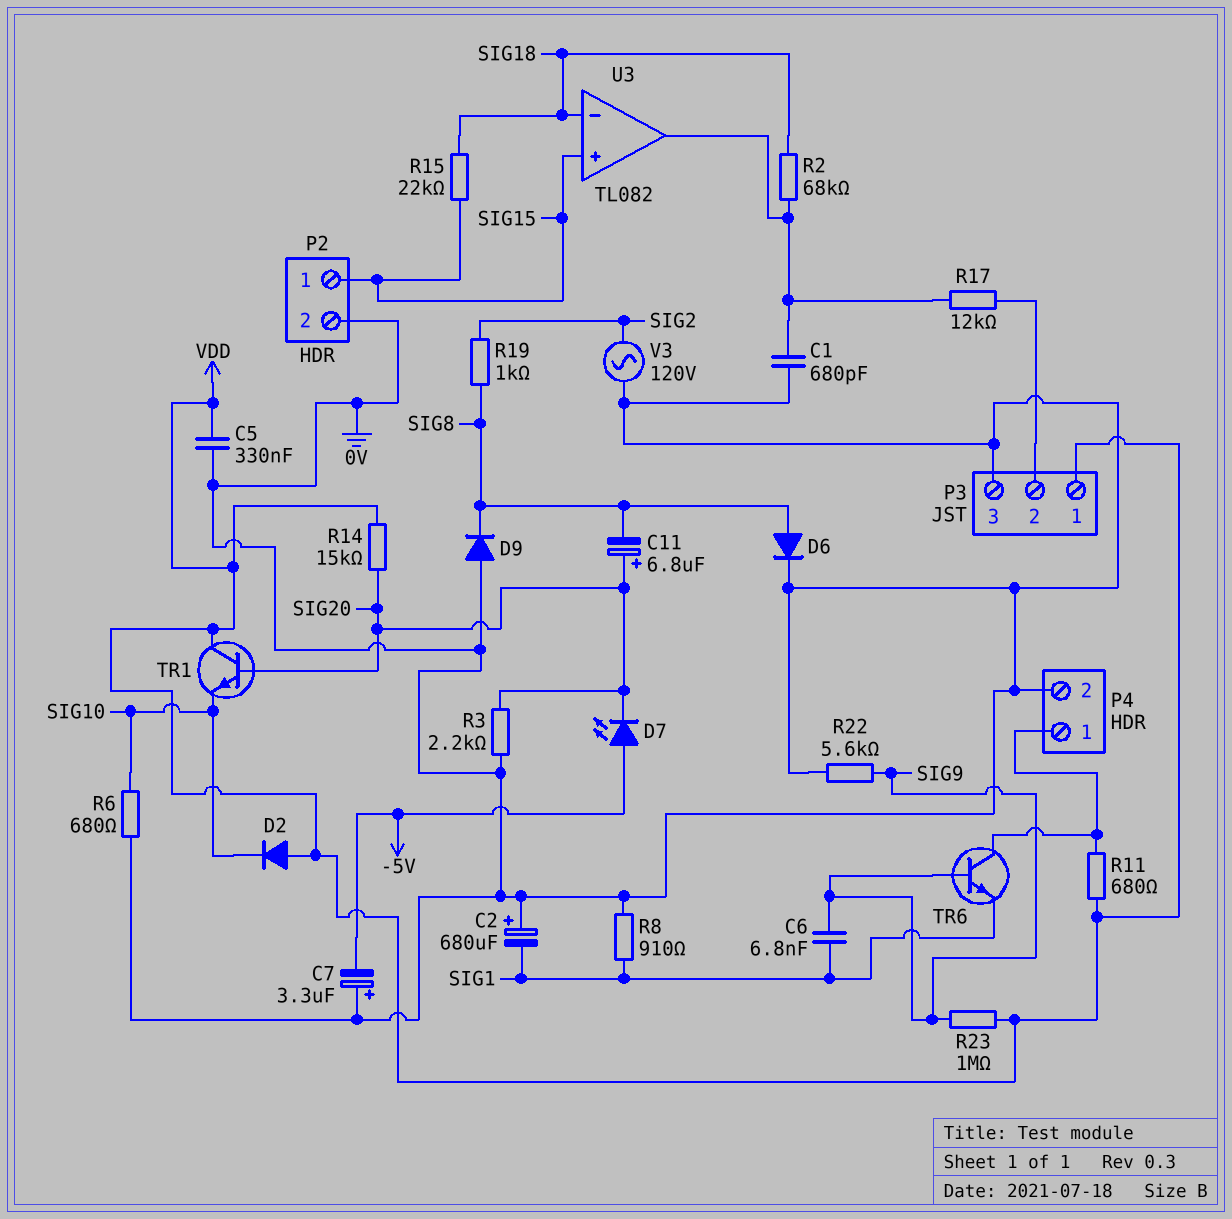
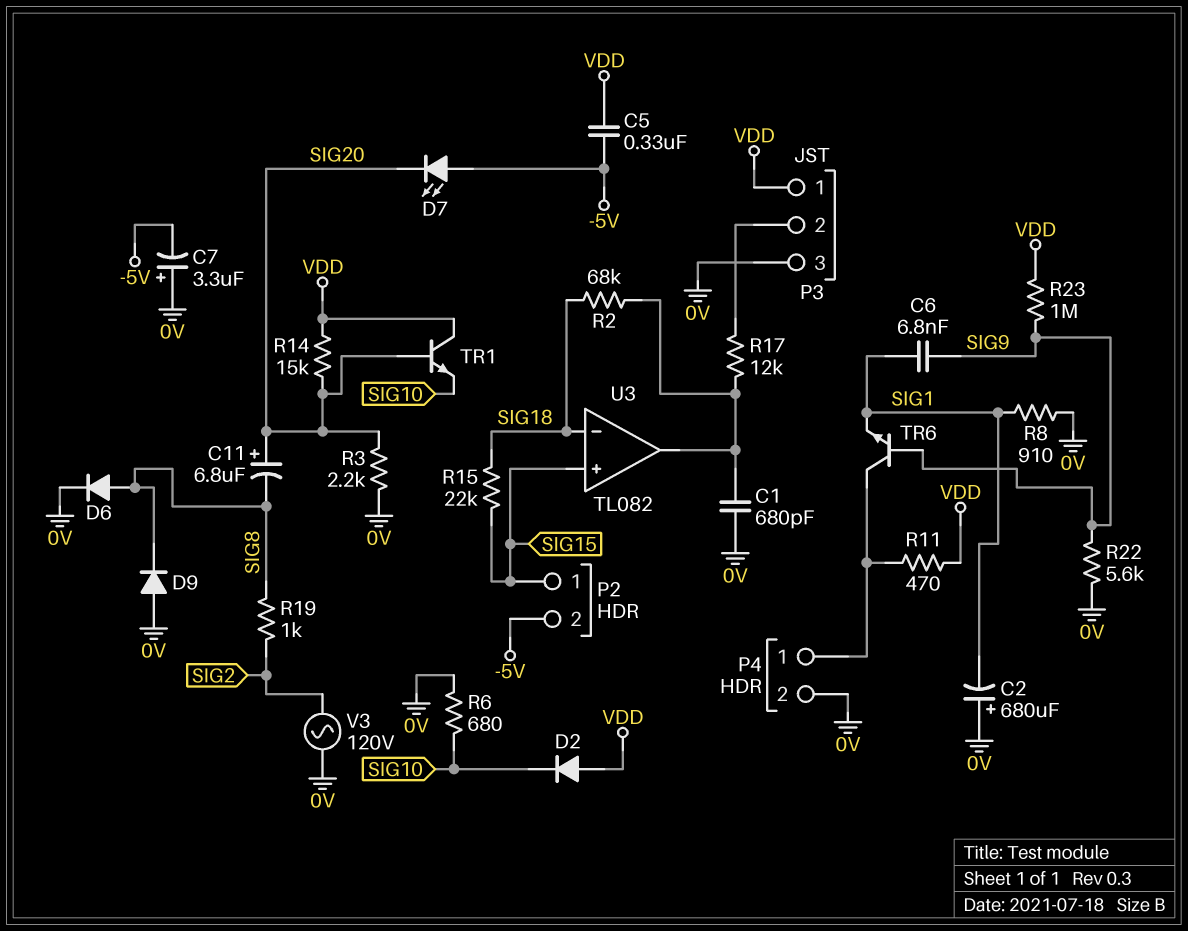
C5: 330nF (0V, VDD) -> 330nF (-5V, VDD)
P2 pin 2: 0V -> -5V
R11: 680 (P4/1, VDD) -> 470 (P4/1, VDD)

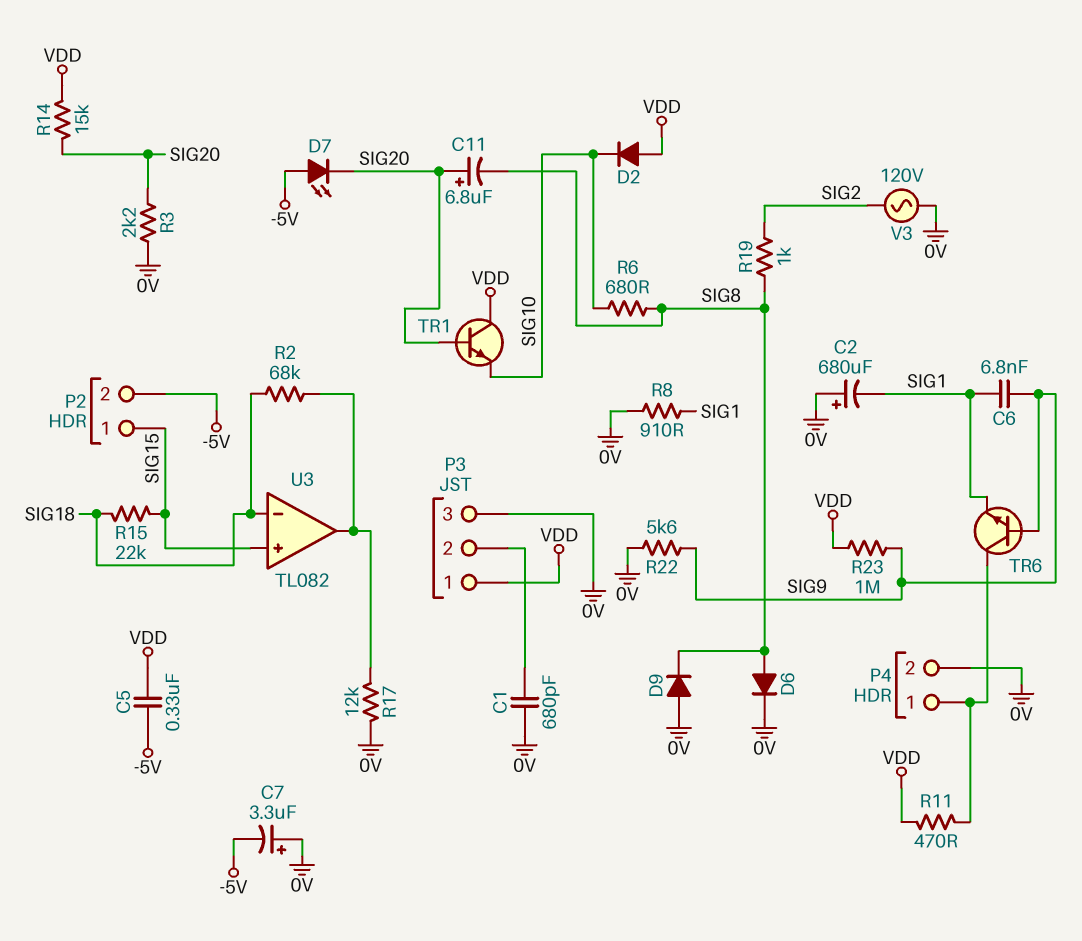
C1: 680pF (0V, U3/out) -> 680pF (0V, P3/2)
R6: 680 (0V, SIG10) -> 680 (SIG8, SIG10)
R17: 12k (P3/2, U3/out) -> 12k (0V, U3/out)

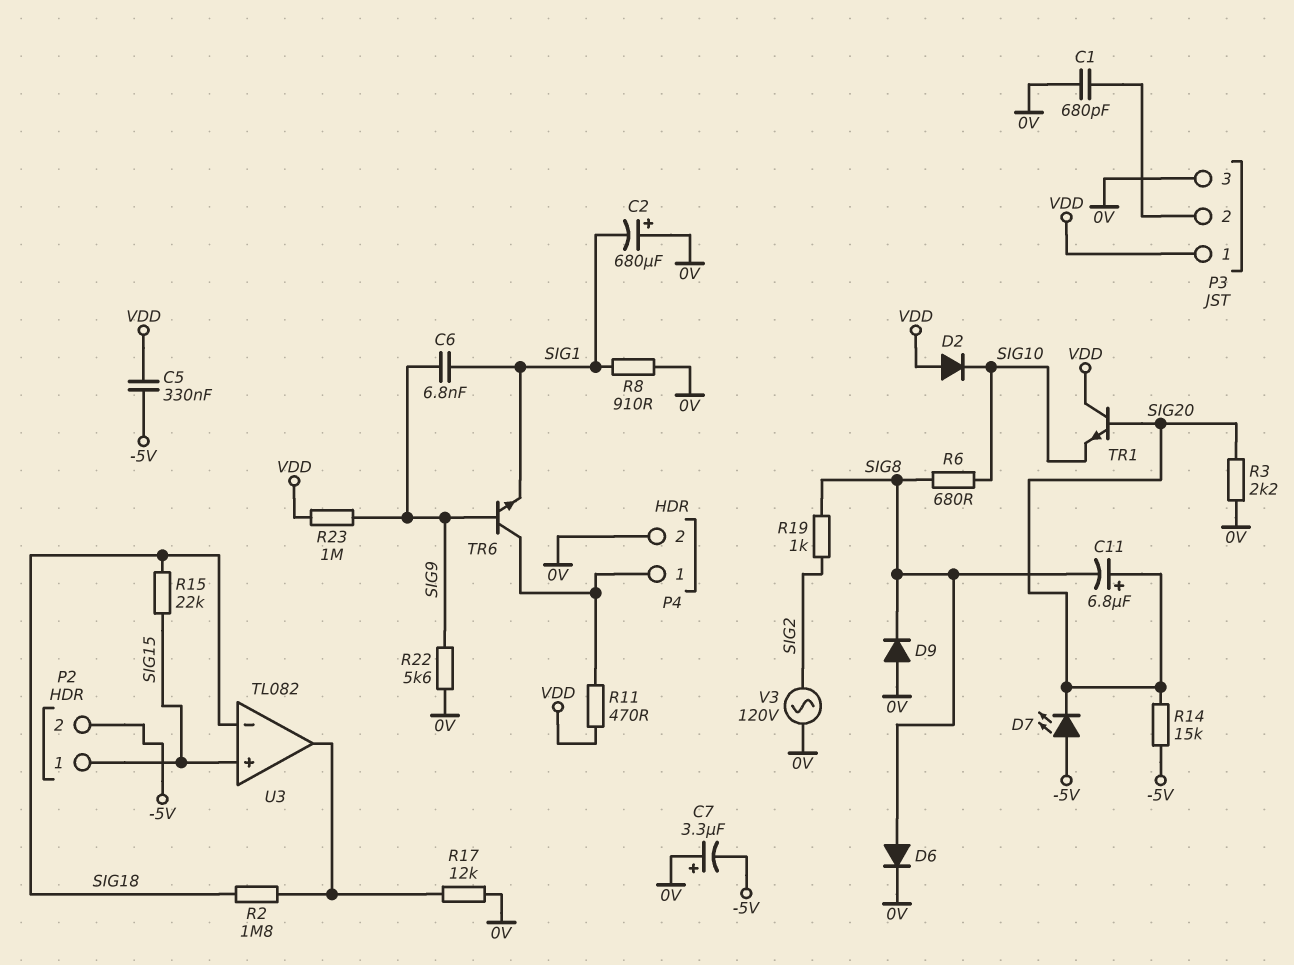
R2: 68k (SIG18, U3/out) -> 1.8M (SIG18, U3/out)
R14: 15k (SIG20, VDD) -> 15k (-5V, SIG20)

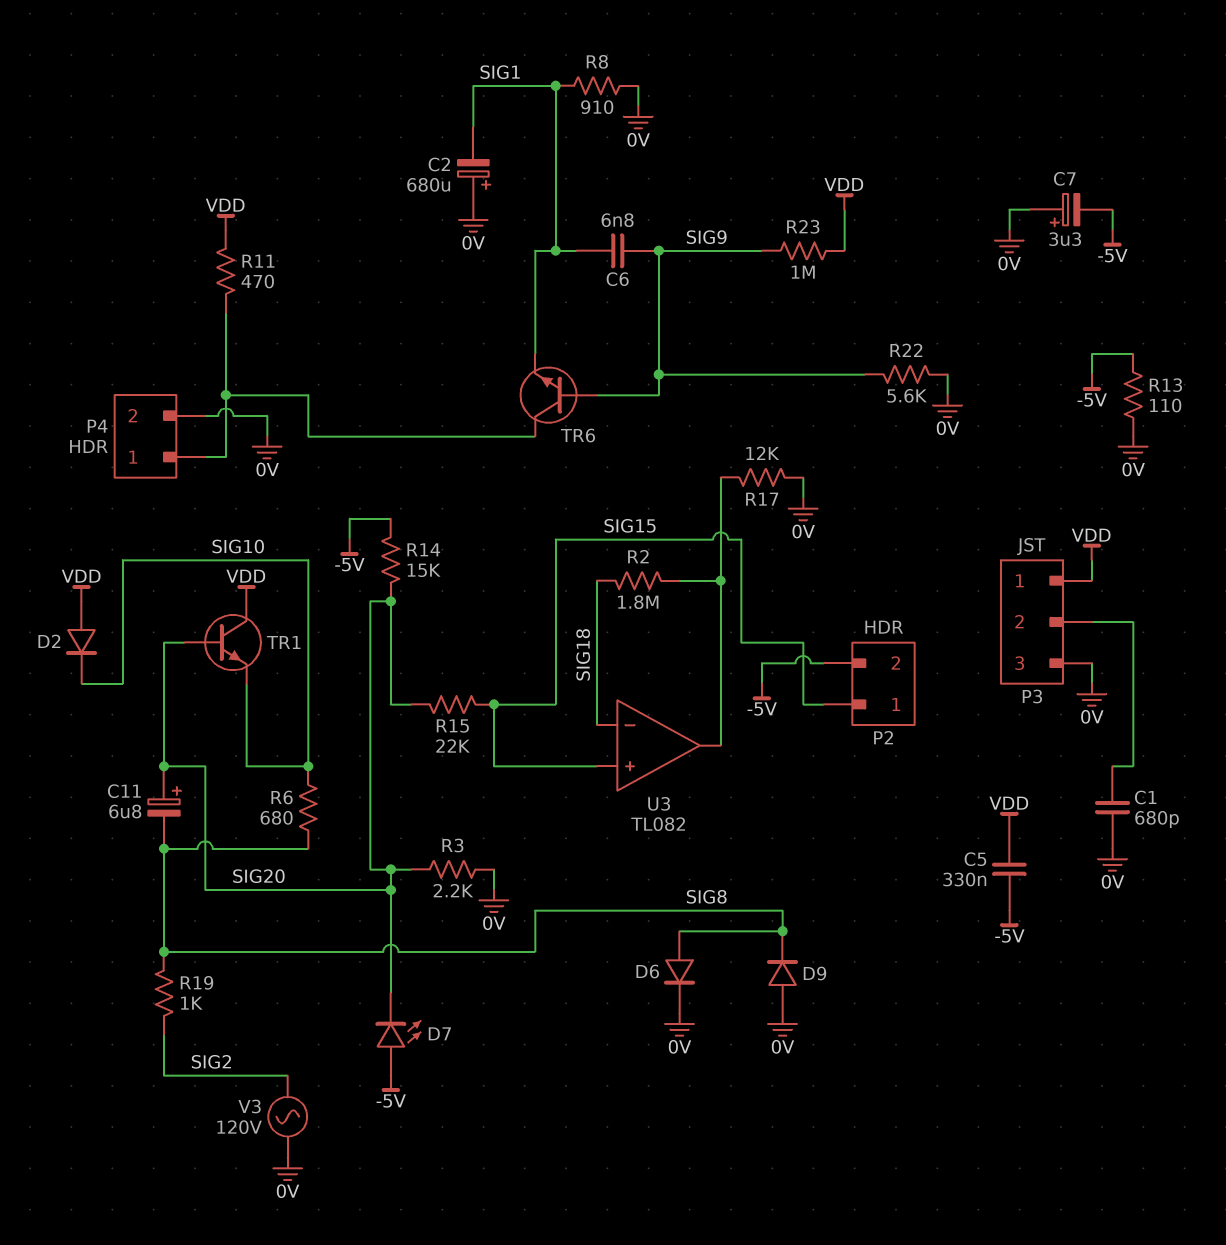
R13: none -> 110 (-5V, 0V)
R15: 22k (SIG15, SIG18) -> 22k (SIG15, SIG20)

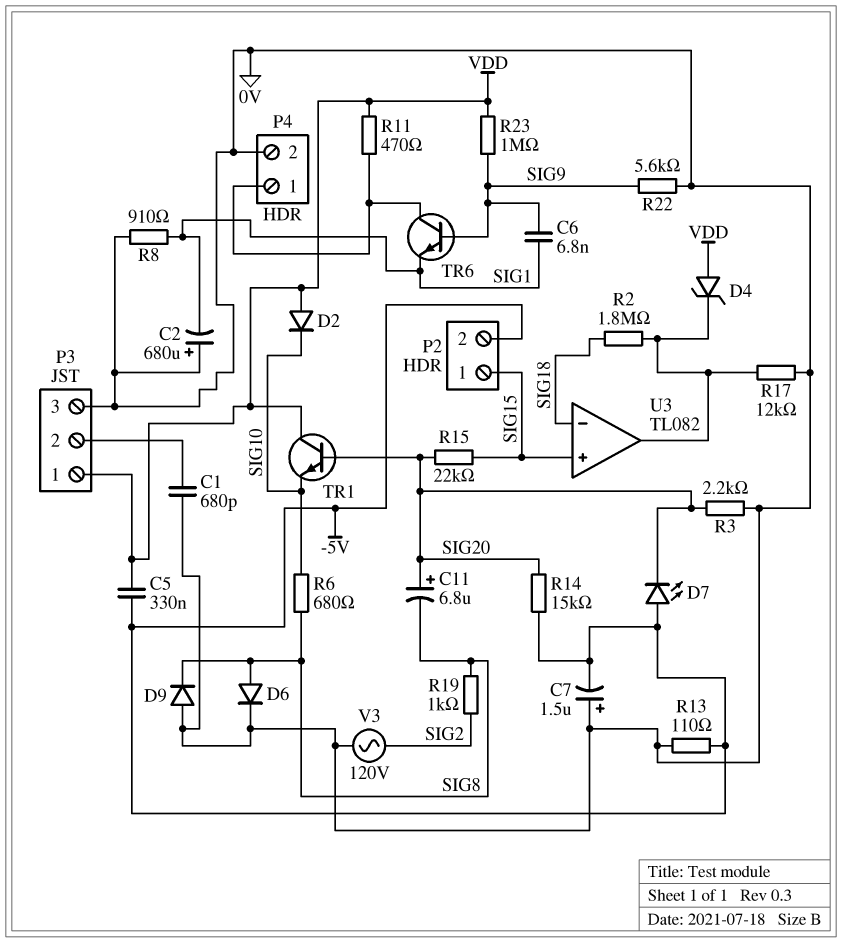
C7: 3.3uF (plus 0V, minus -5V) -> 1.5uF (plus 0V, minus -5V)
D4: none -> zener (A VDD, K U3/out)

